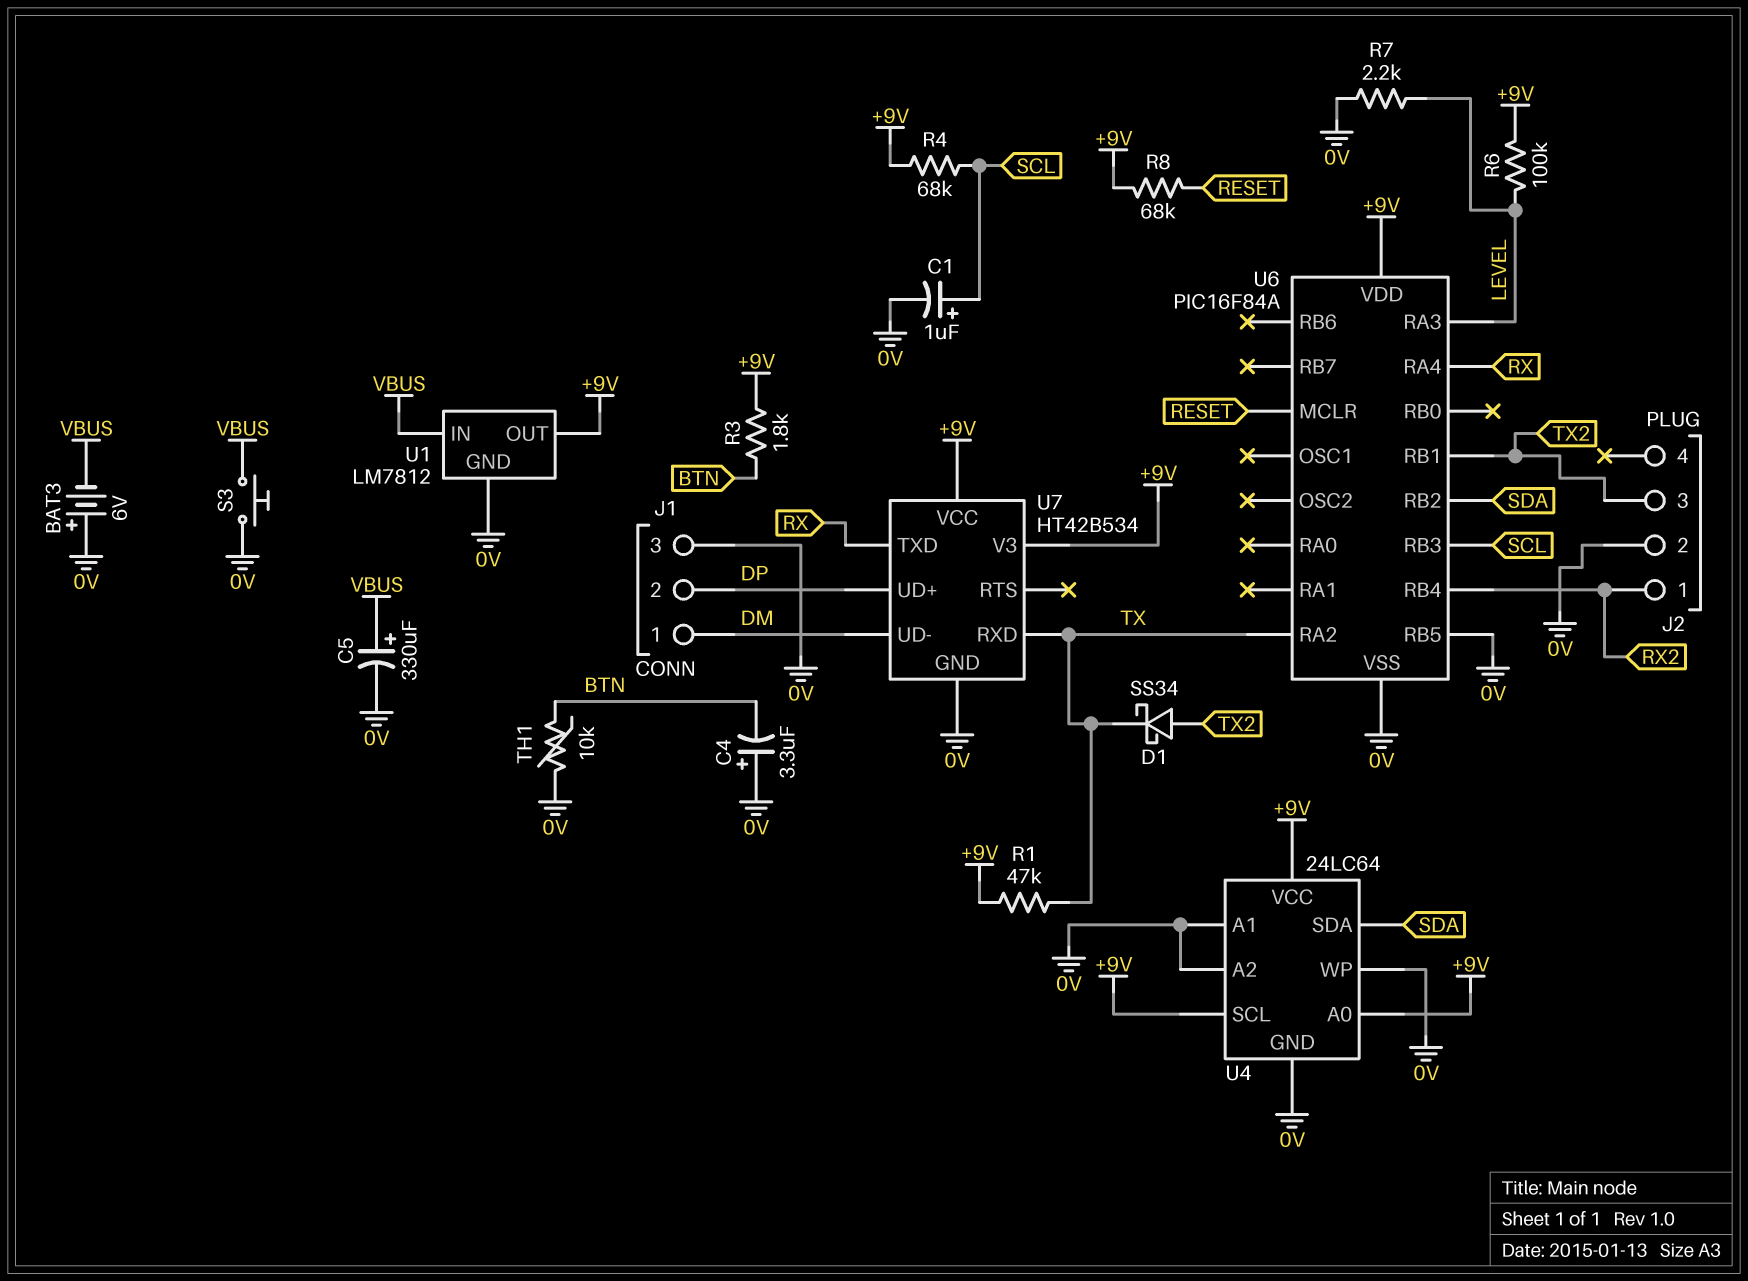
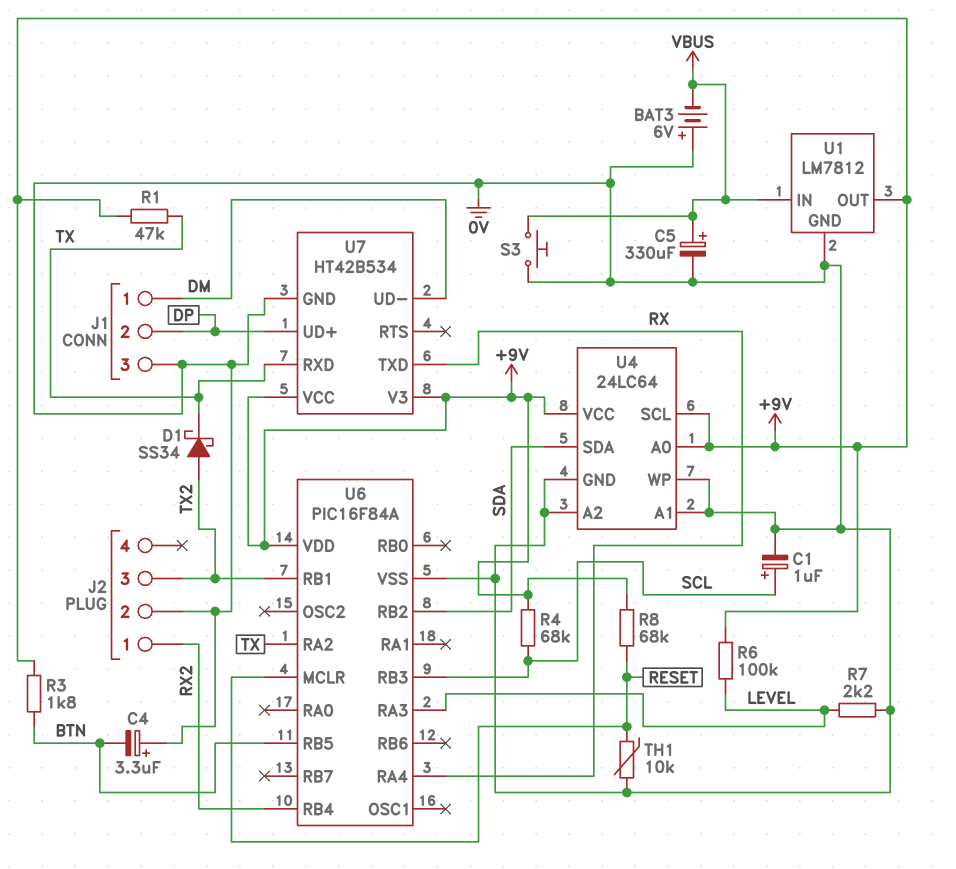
TH1: 10k (0V, BTN) -> 10k (0V, RESET)
U6 pin RB5: 0V -> BTN

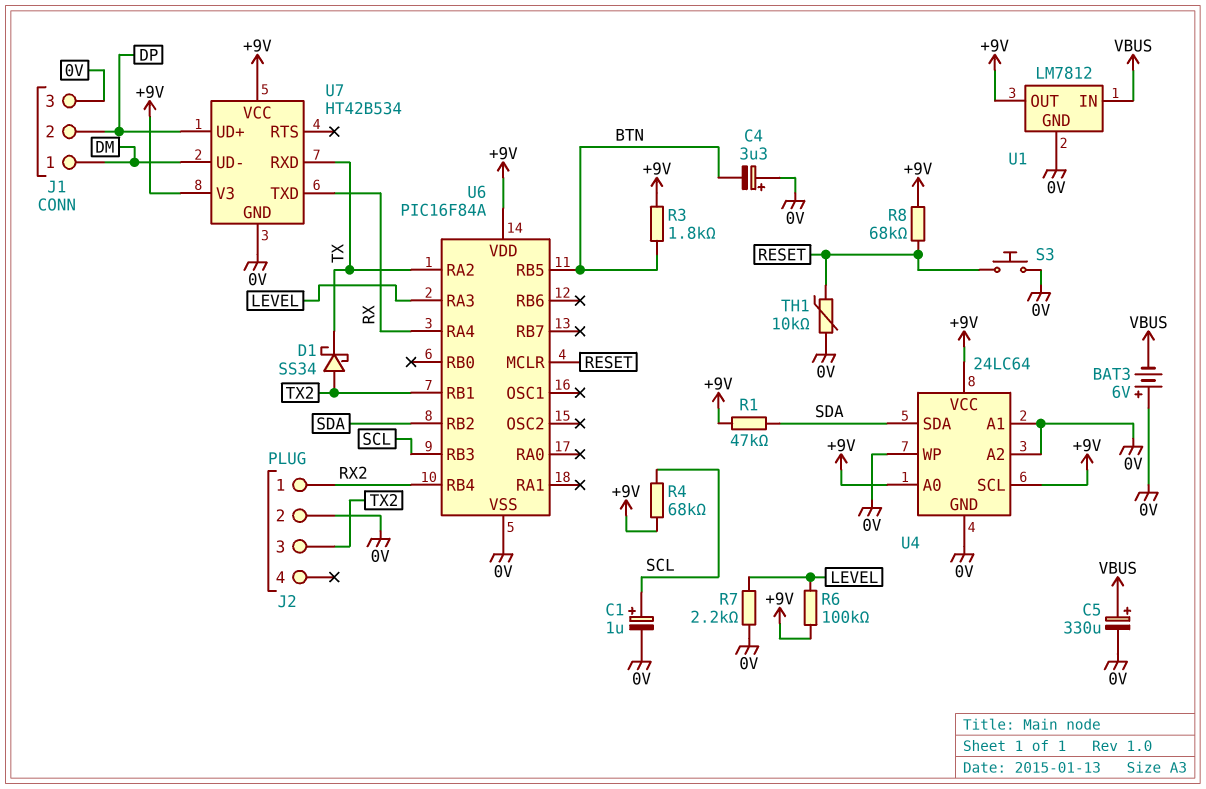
R1: 47k (+9V, TX) -> 47k (+9V, SDA)
S3: button (0V, VBUS) -> button (0V, RESET)

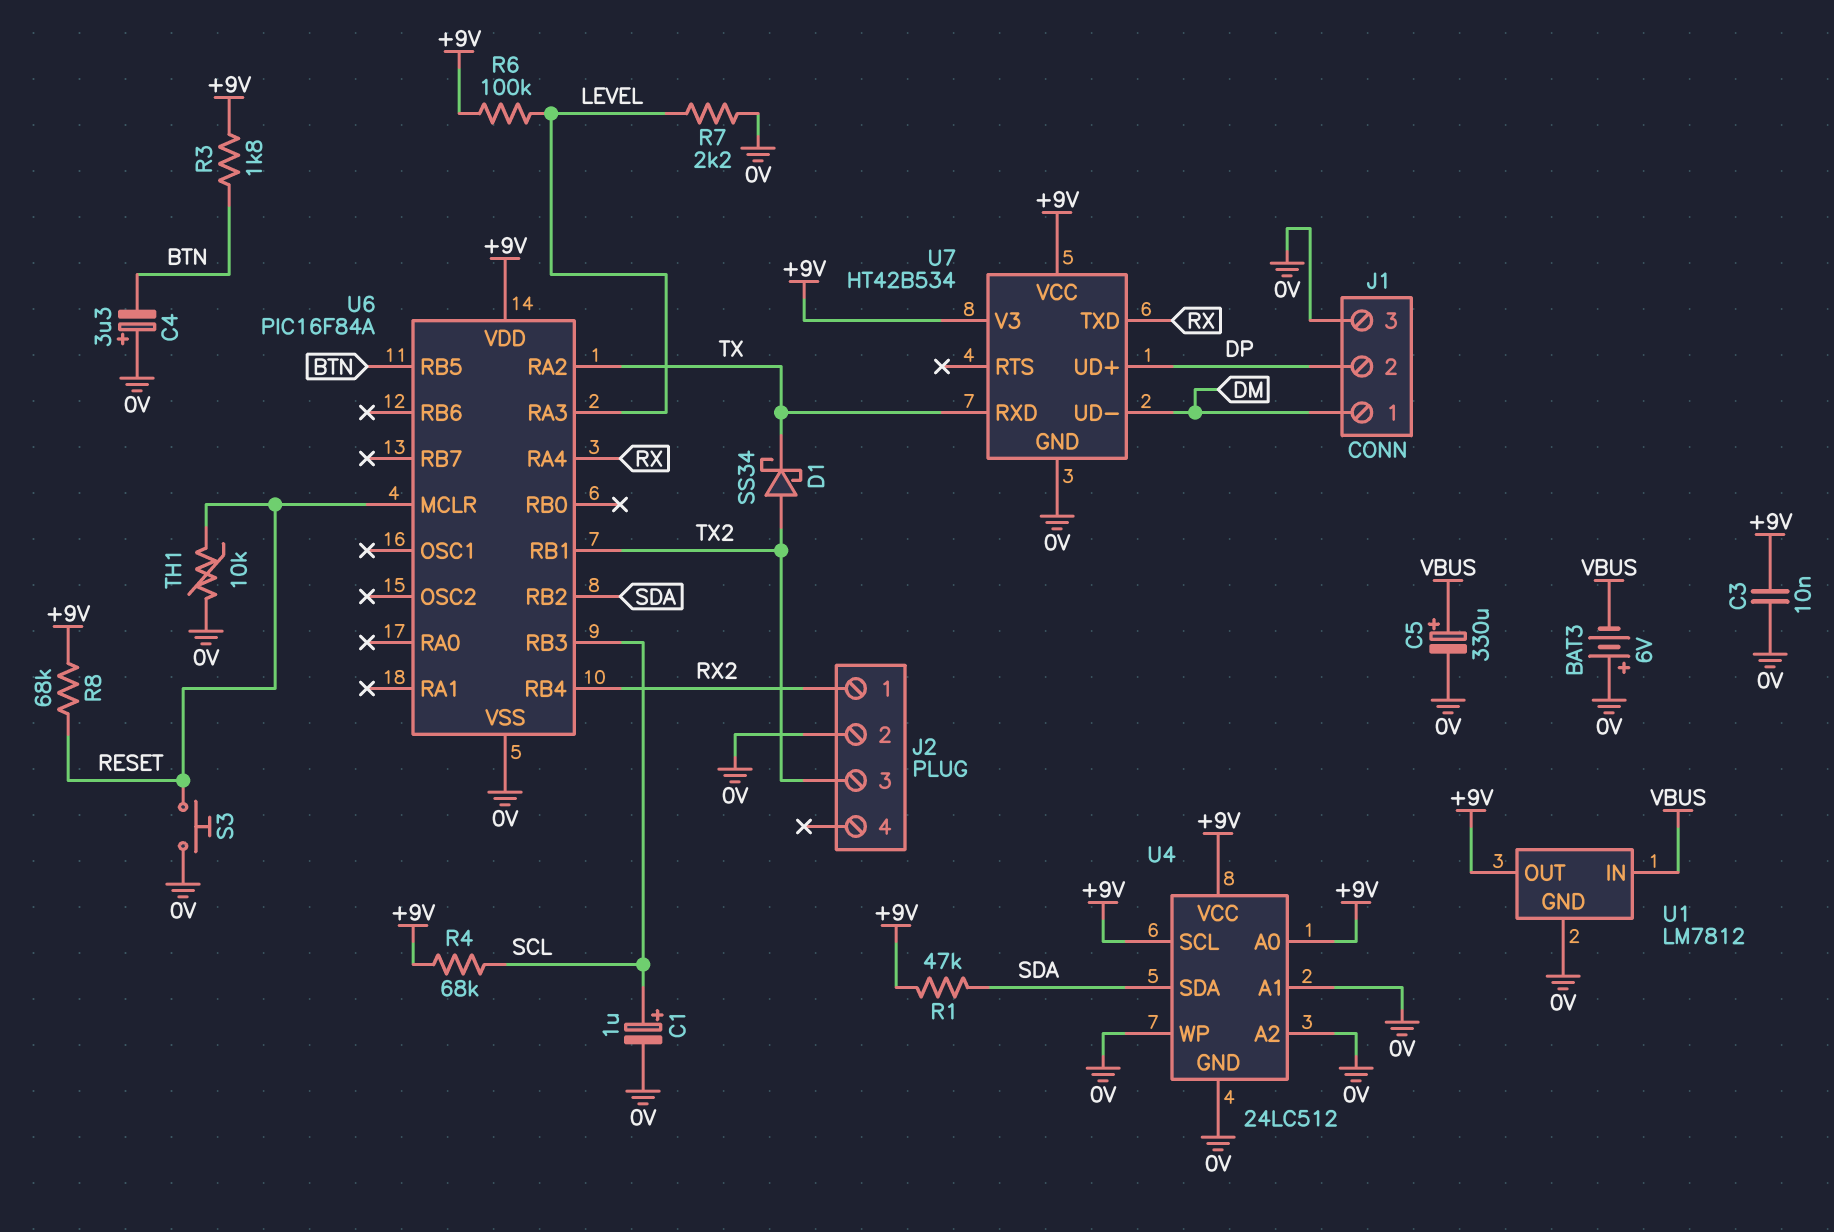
C3: none -> 10nF (+9V, 0V)
U4: 24LC64 -> 24LC512

